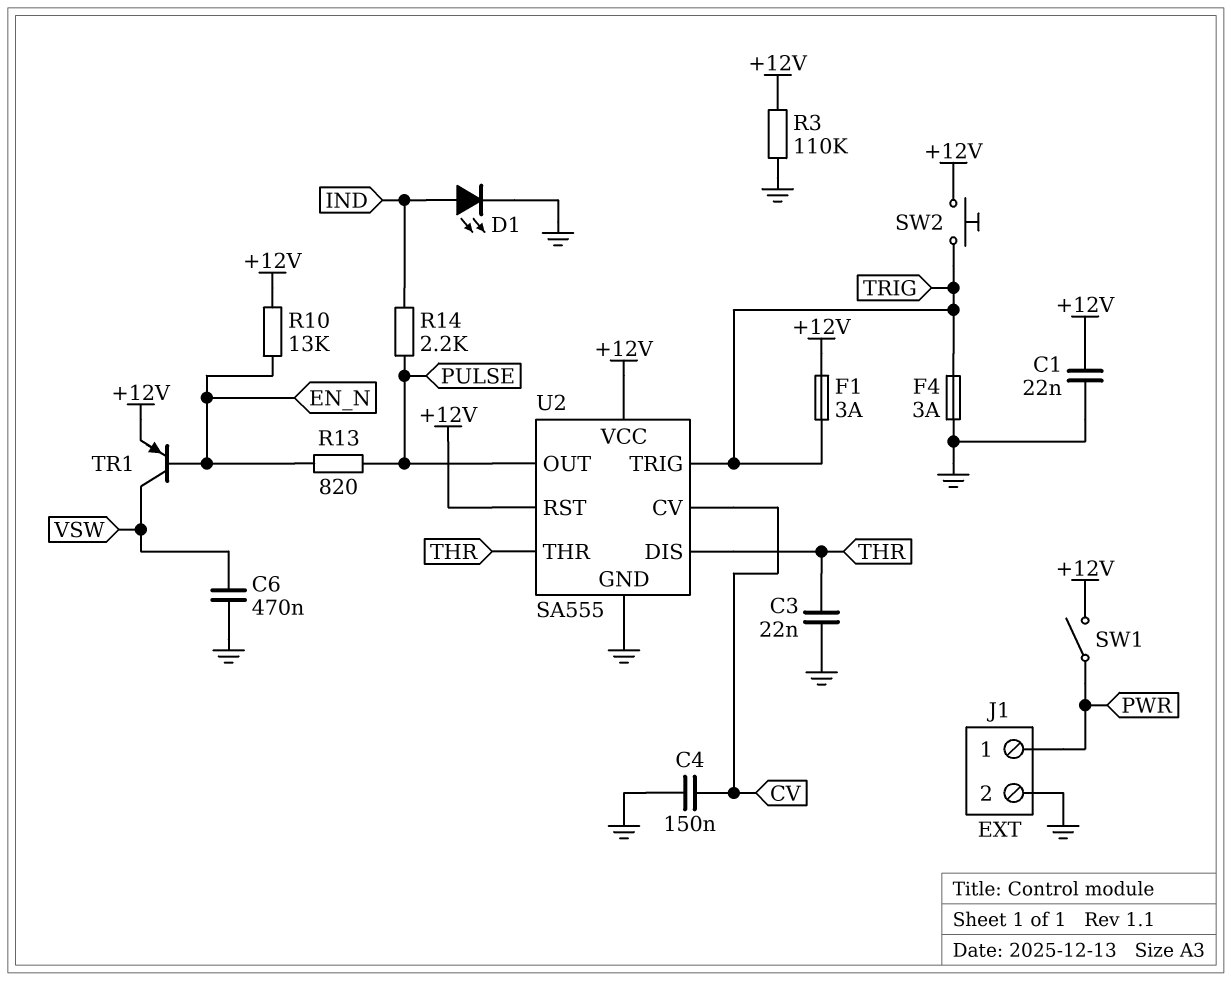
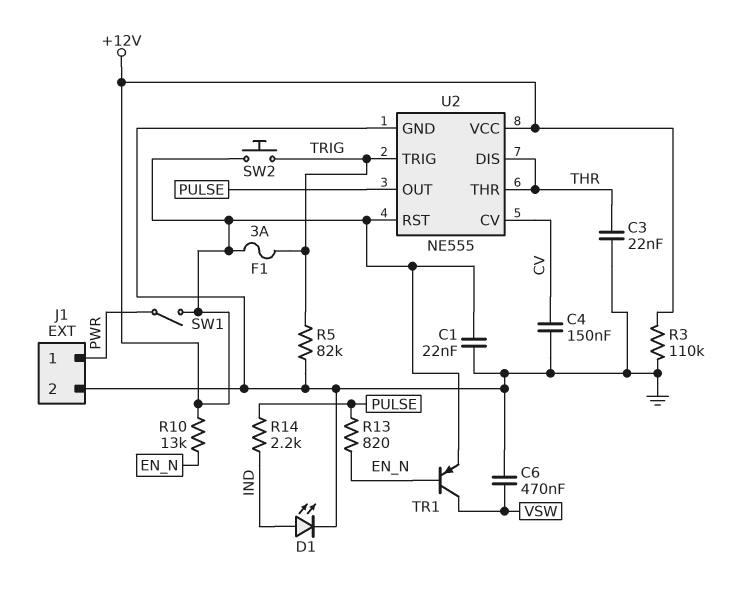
F4: 3A (GND, TRIG) -> none
R5: none -> 82k (GND, TRIG)
U2: SA555 -> NE555

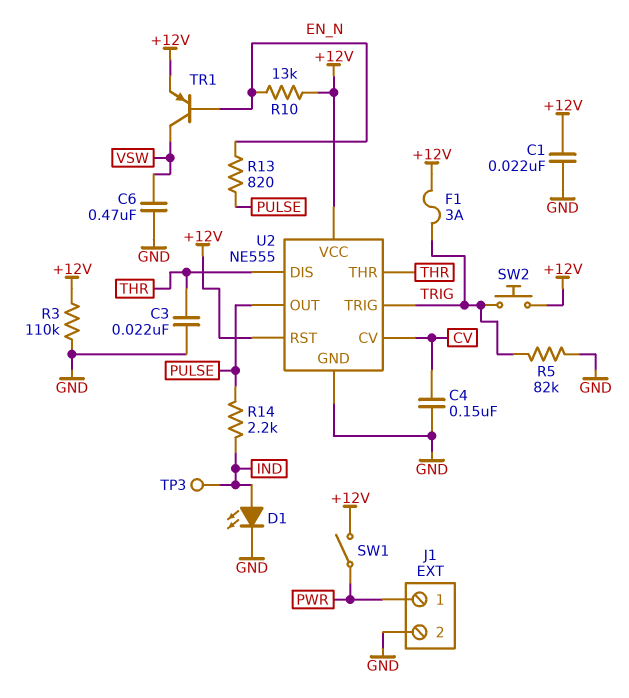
TP3: none -> test point (IND)

